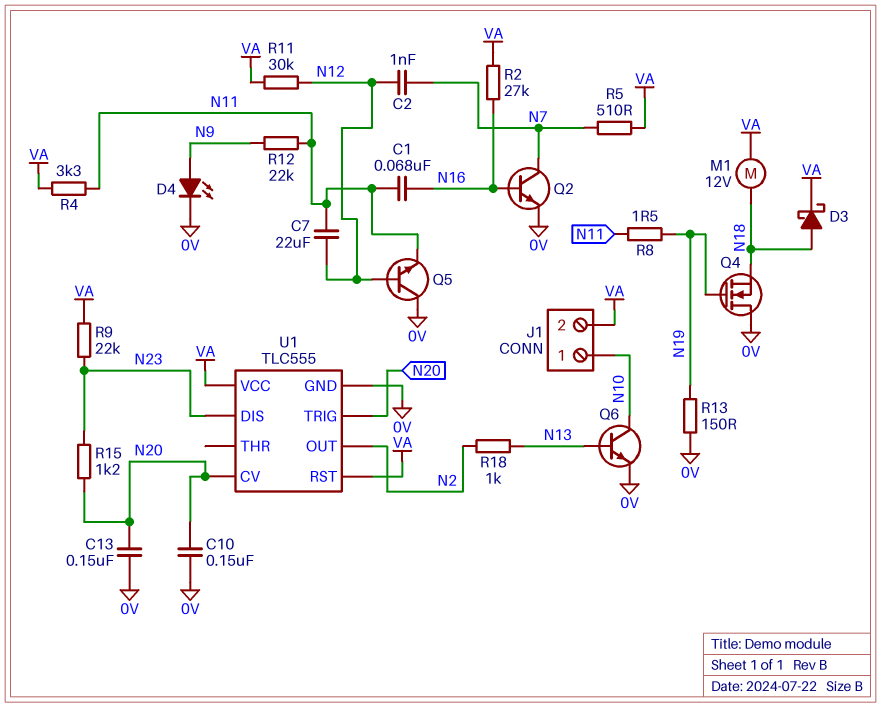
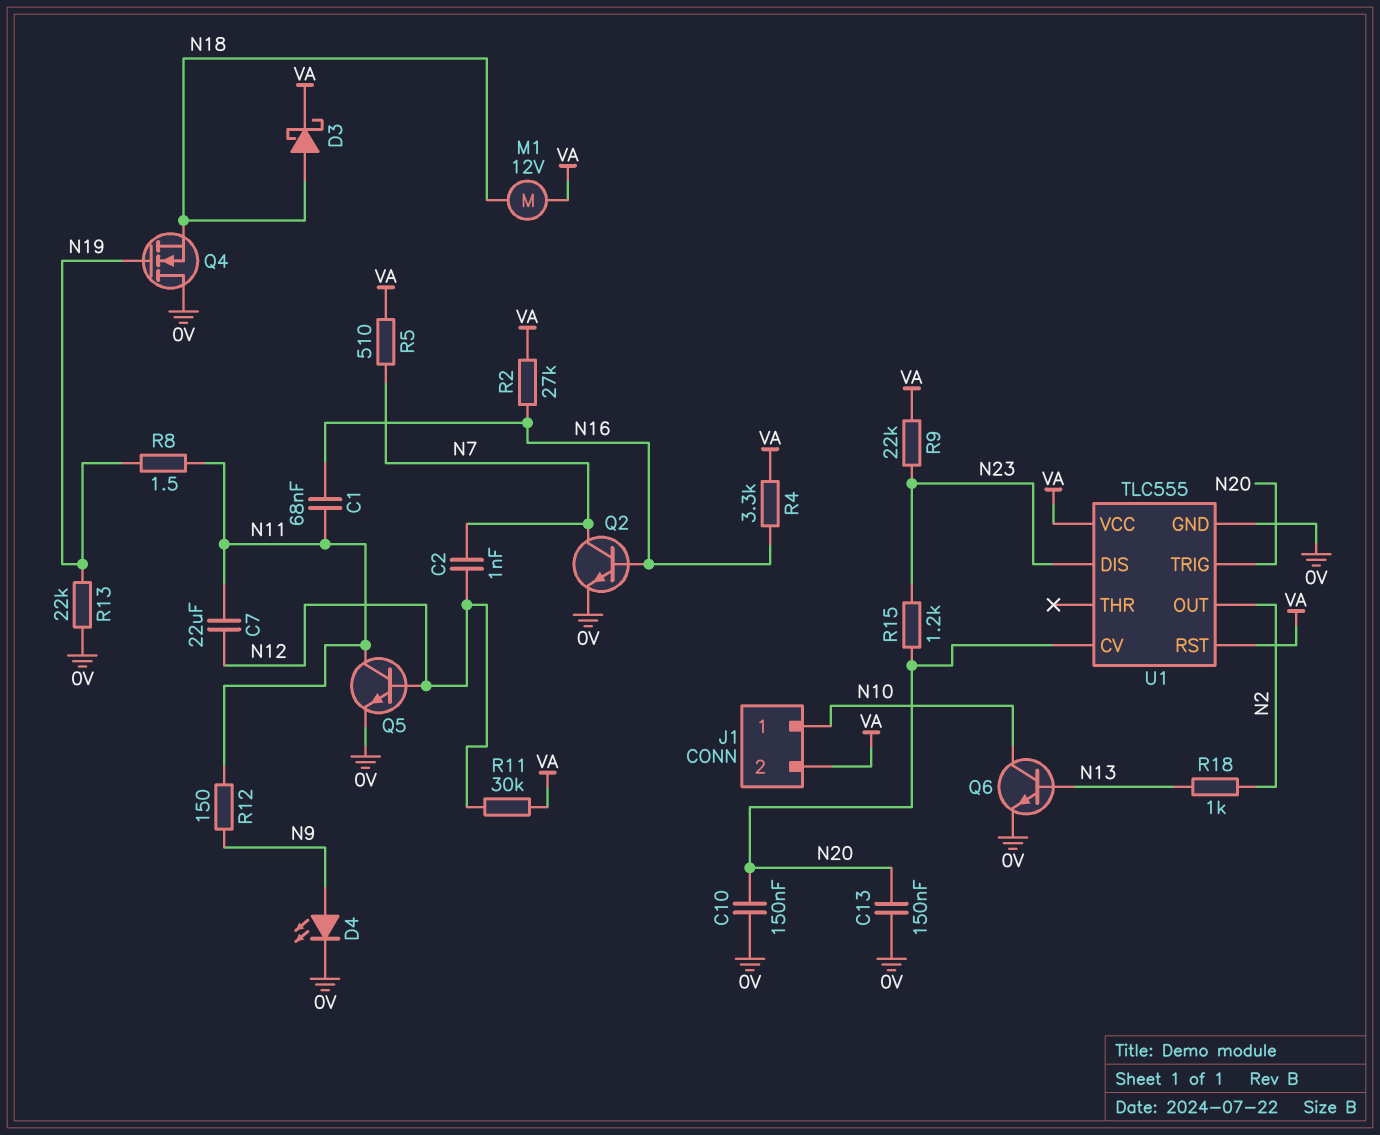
Q5: NPN (B N12, C 0V, E N11) -> NPN (B N12, C N11, E 0V)
R4: 3.3k (N11, VA) -> 3.3k (N16, VA)
R12: 22k (N9, N11) -> 150 (N9, N11)
R13: 150 (0V, N19) -> 22k (0V, N19)

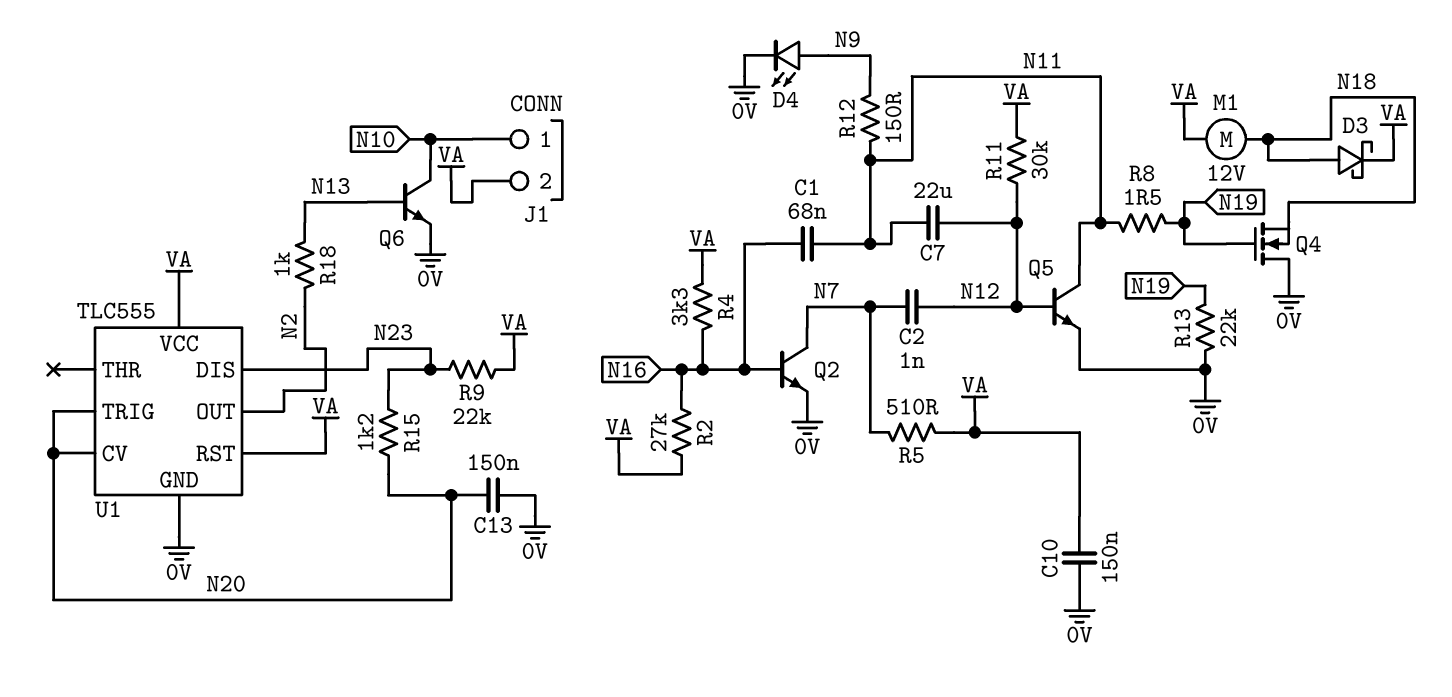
C10: 150nF (0V, N20) -> 150nF (0V, VA)

